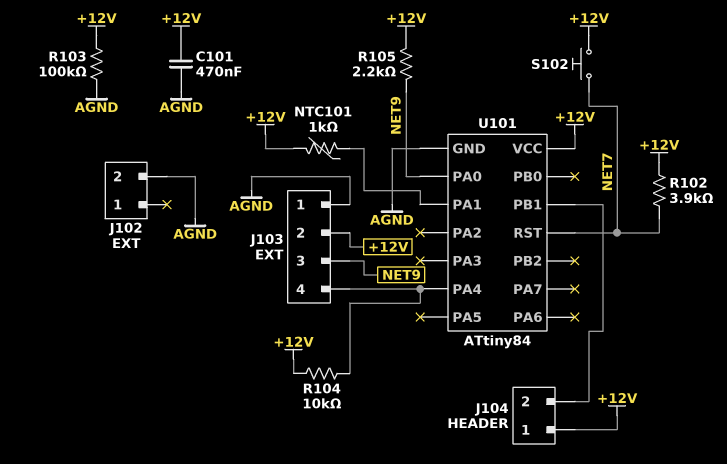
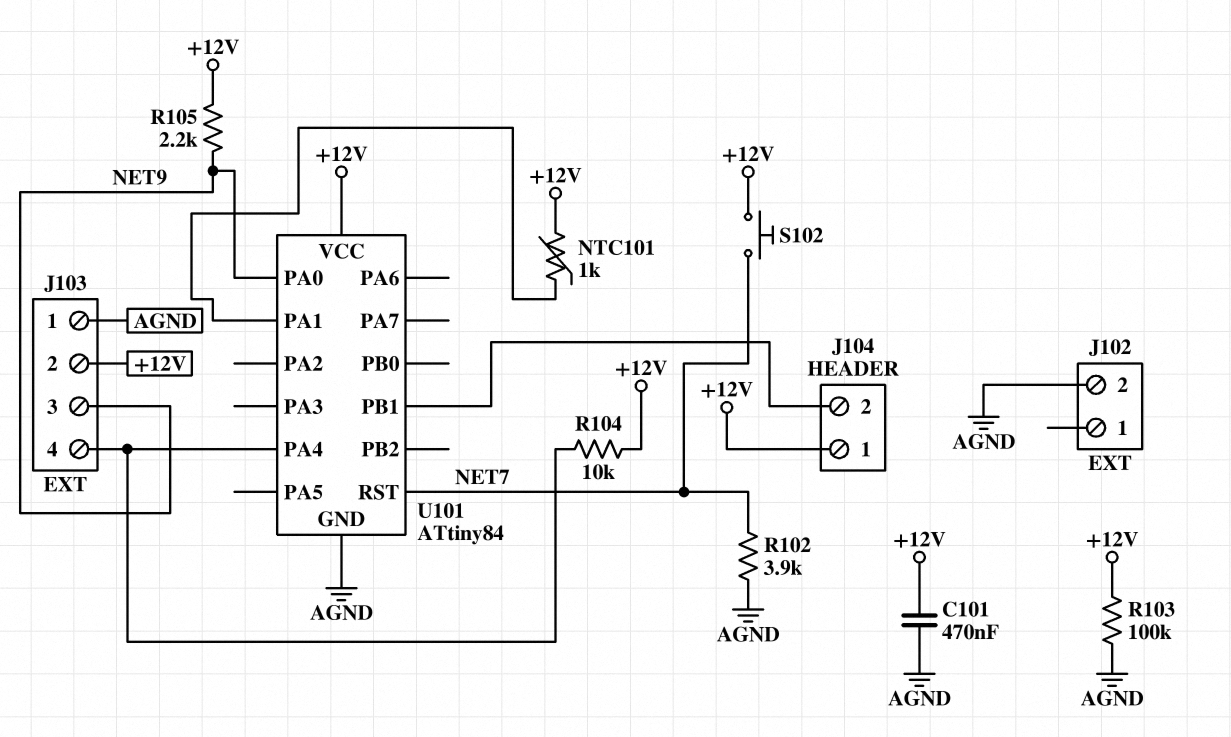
R102: 3.9k (+12V, NET7) -> 3.9k (AGND, NET7)

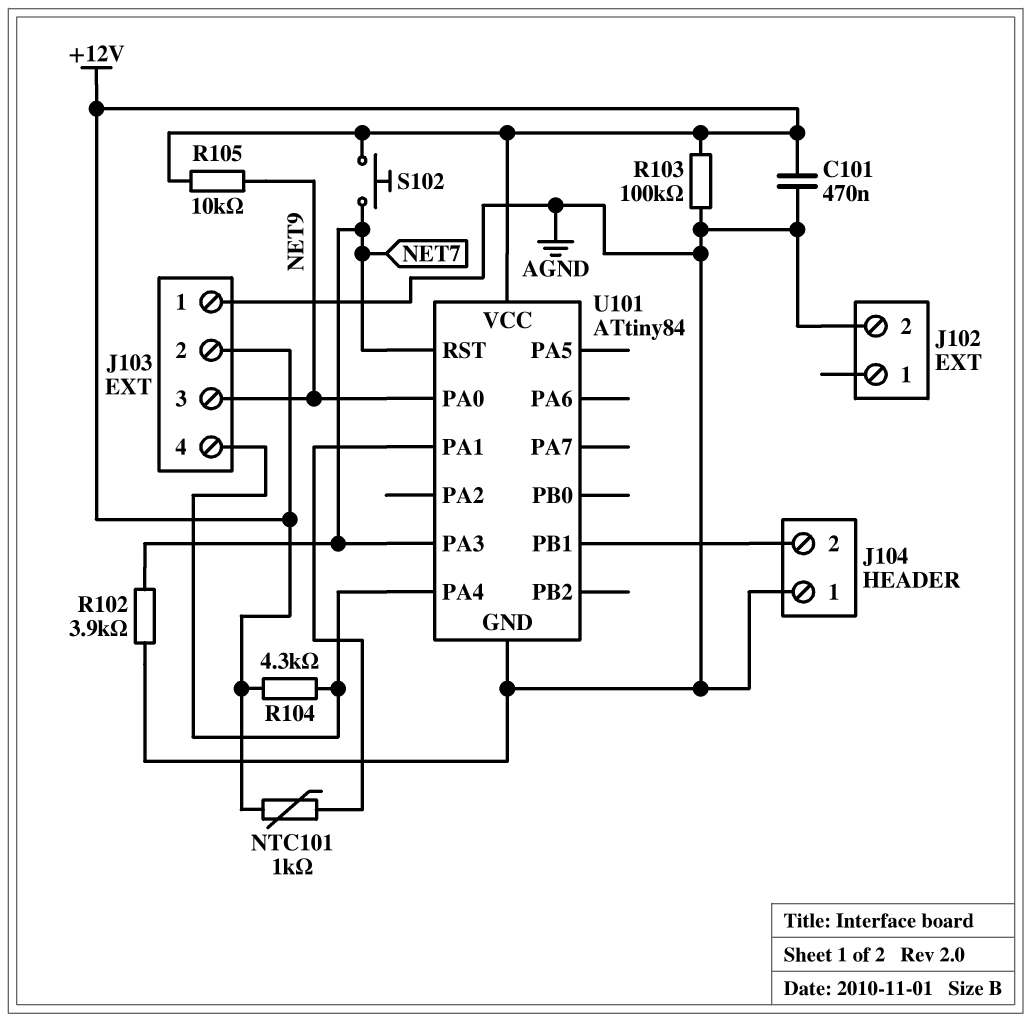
J104 pin 1: +12V -> AGND
R104: 10k (+12V, J103/4) -> 4.3k (+12V, J103/4)
R105: 2.2k (+12V, NET9) -> 10k (+12V, NET9)
U101 pin PA3: none -> NET7

